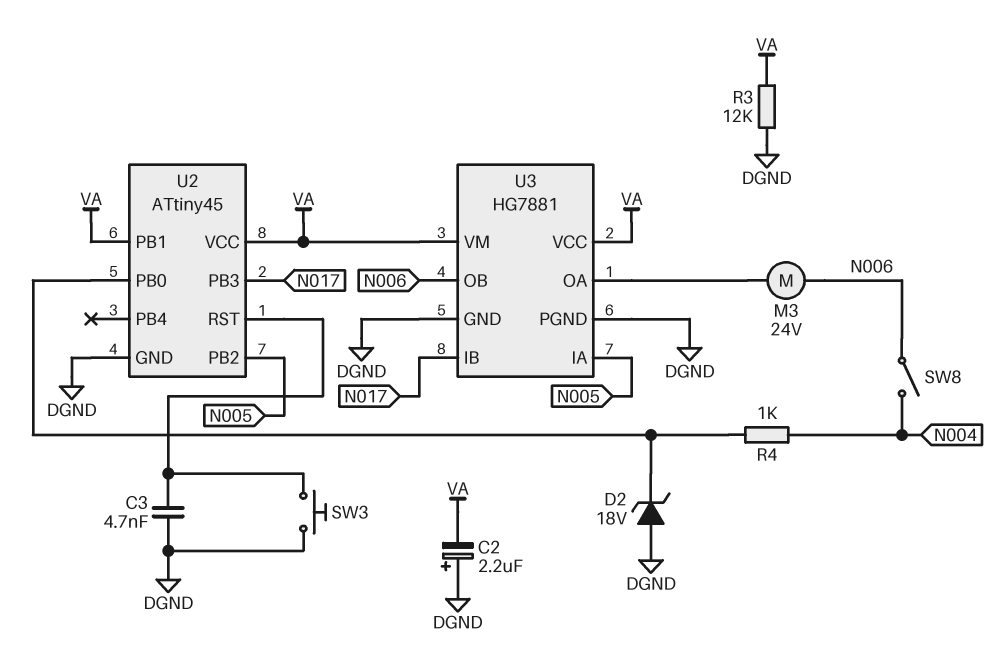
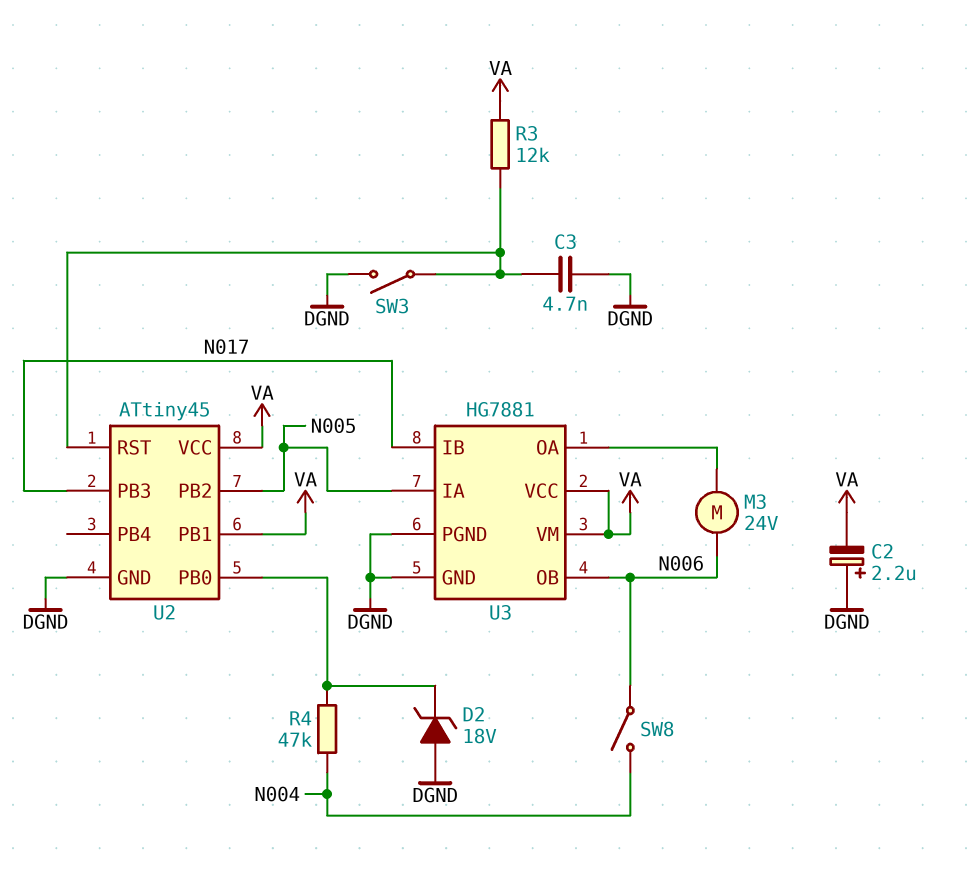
R3: 12k (DGND, VA) -> 12k (U2/RST, VA)
R4: 1k (N004, U2/PB0) -> 47k (N004, U2/PB0)
SW3: button (DGND, U2/RST) -> switch (DGND, U2/RST)

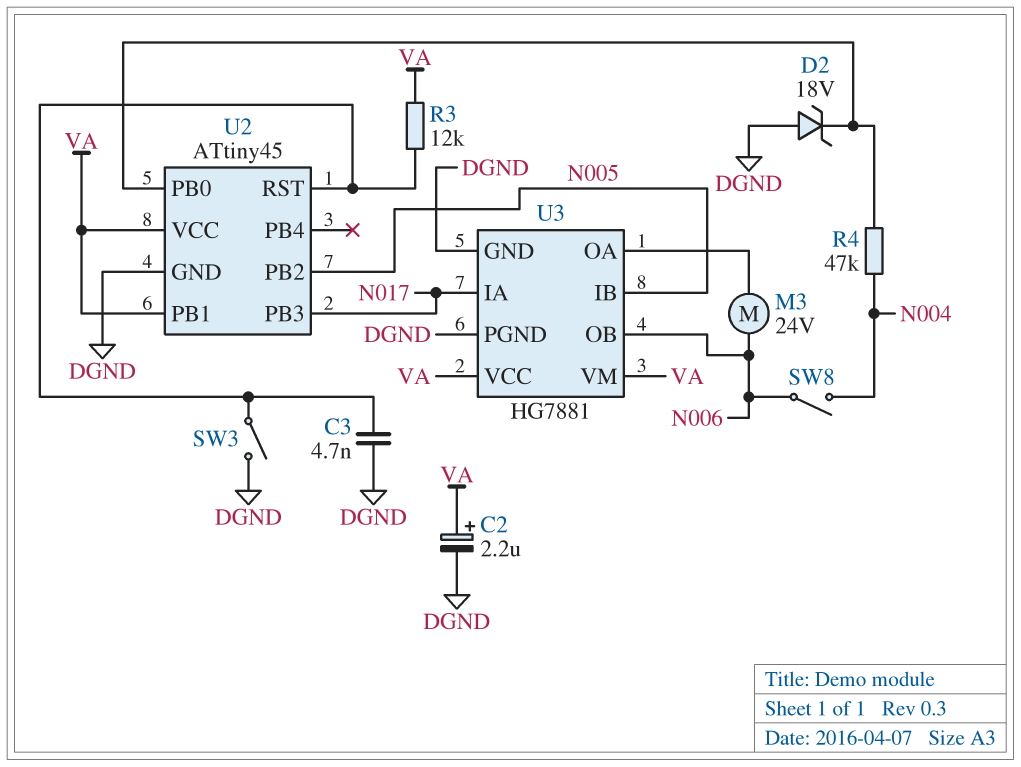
C2: 2.2uF (plus DGND, minus VA) -> 2.2uF (plus VA, minus DGND)
U3 pin IA: N005 -> N017
U3 pin IB: N017 -> N005

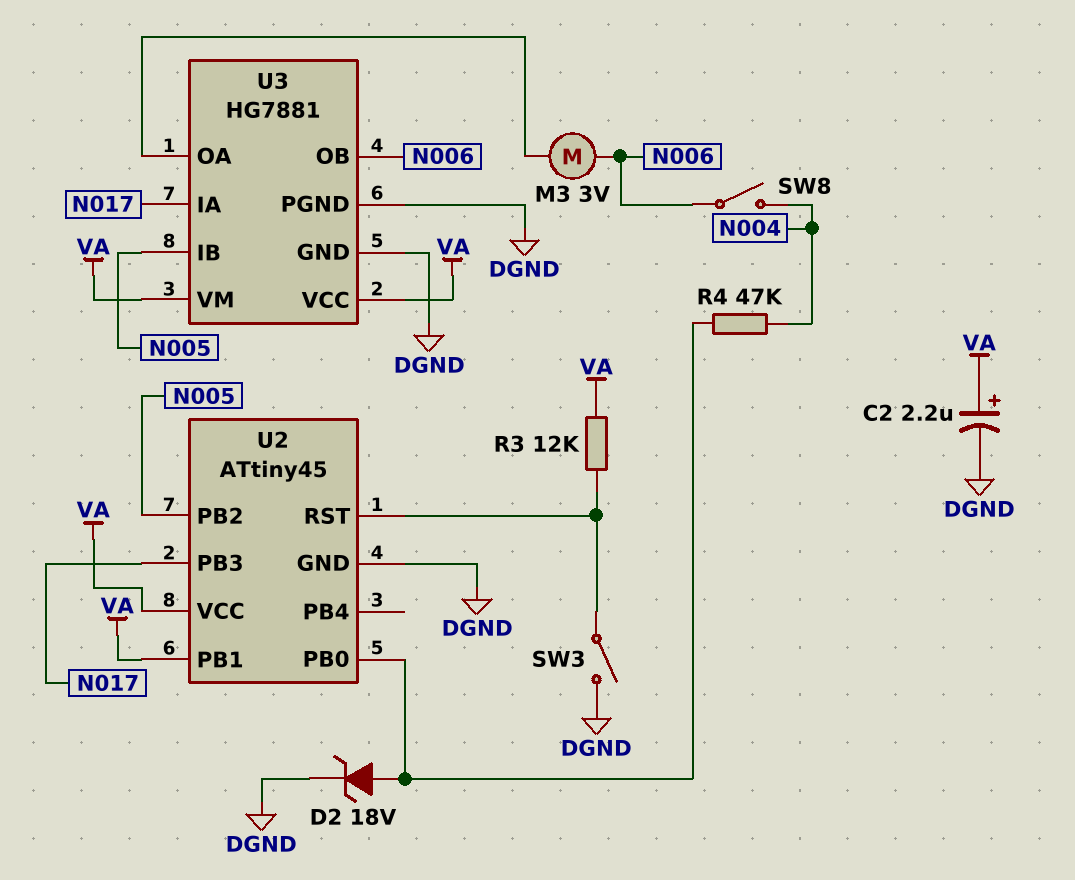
C3: 4.7nF (DGND, U2/RST) -> none
D2: zener 18V (A DGND, K U2/PB0) -> zener 18V (A U2/PB0, K DGND)
M3: motor 24V (N006, U3/OA) -> motor 3V (N006, U3/OA)

